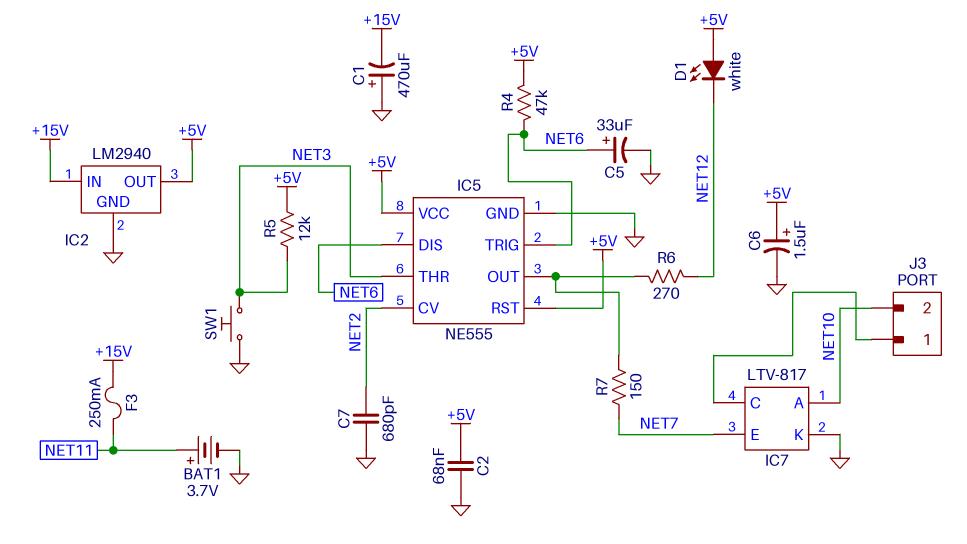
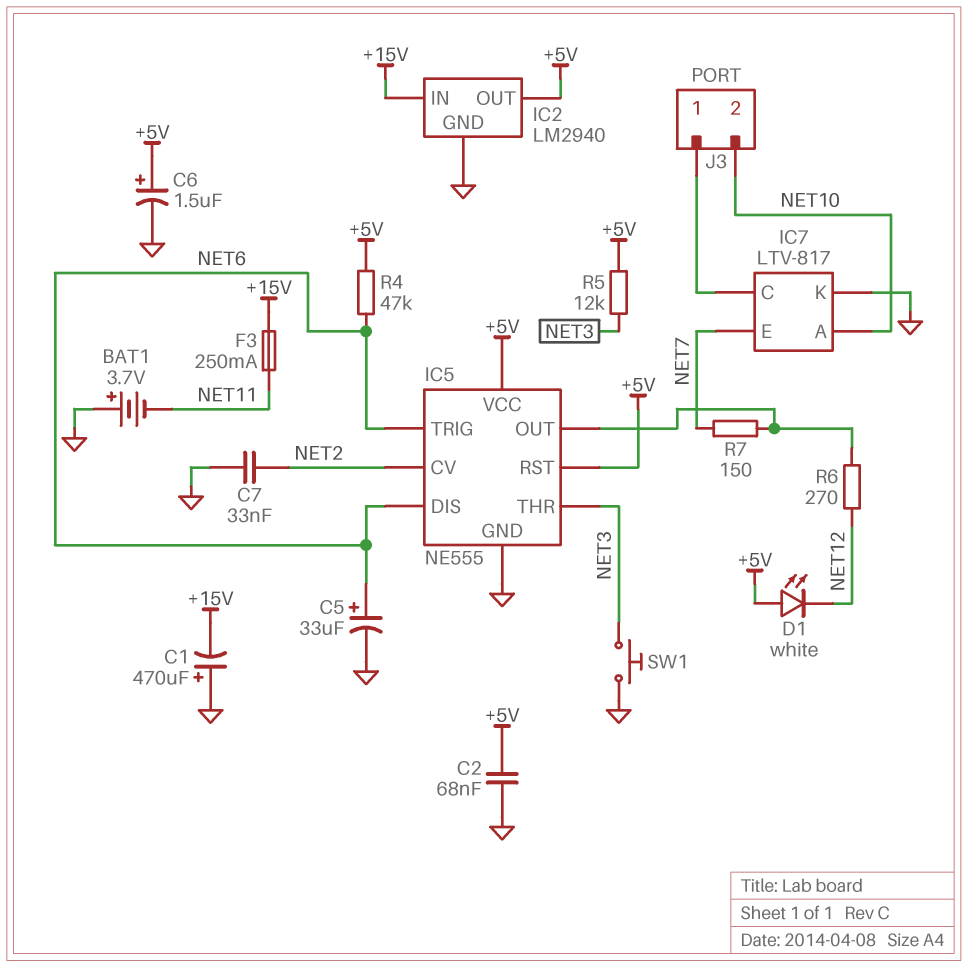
BAT1: 3.7V (plus NET11, minus GND) -> 3.7V (plus GND, minus NET11)
C7: 680pF (GND, NET2) -> 33nF (GND, NET2)

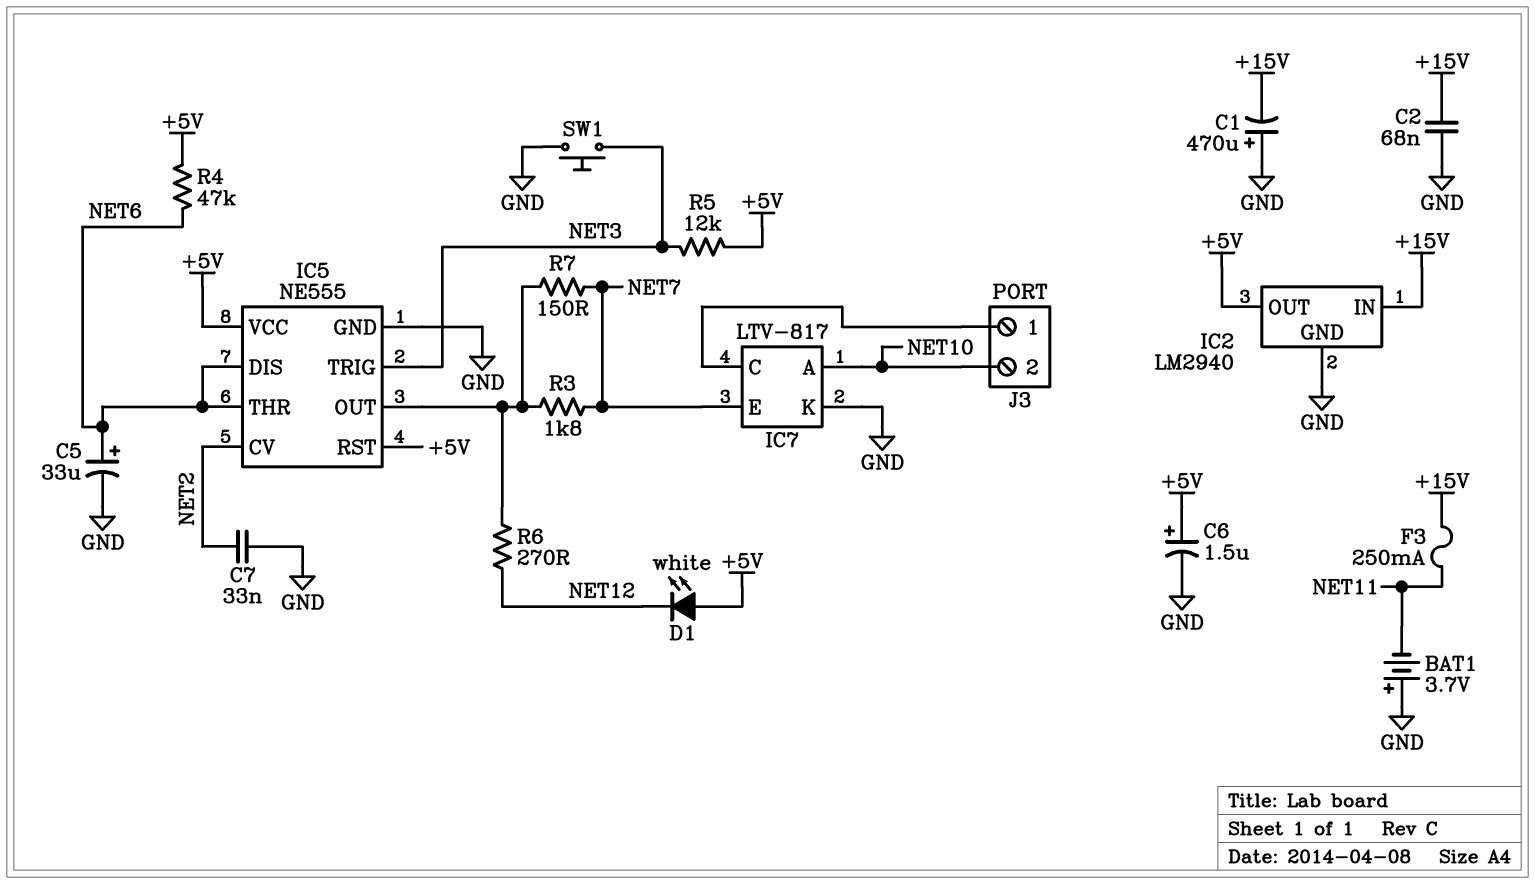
C2: 68nF (+5V, GND) -> 68nF (+15V, GND)
IC5 pin THR: NET3 -> NET6
IC5 pin TRIG: NET6 -> NET3
R3: none -> 1.8k (IC5/OUT, NET7)

